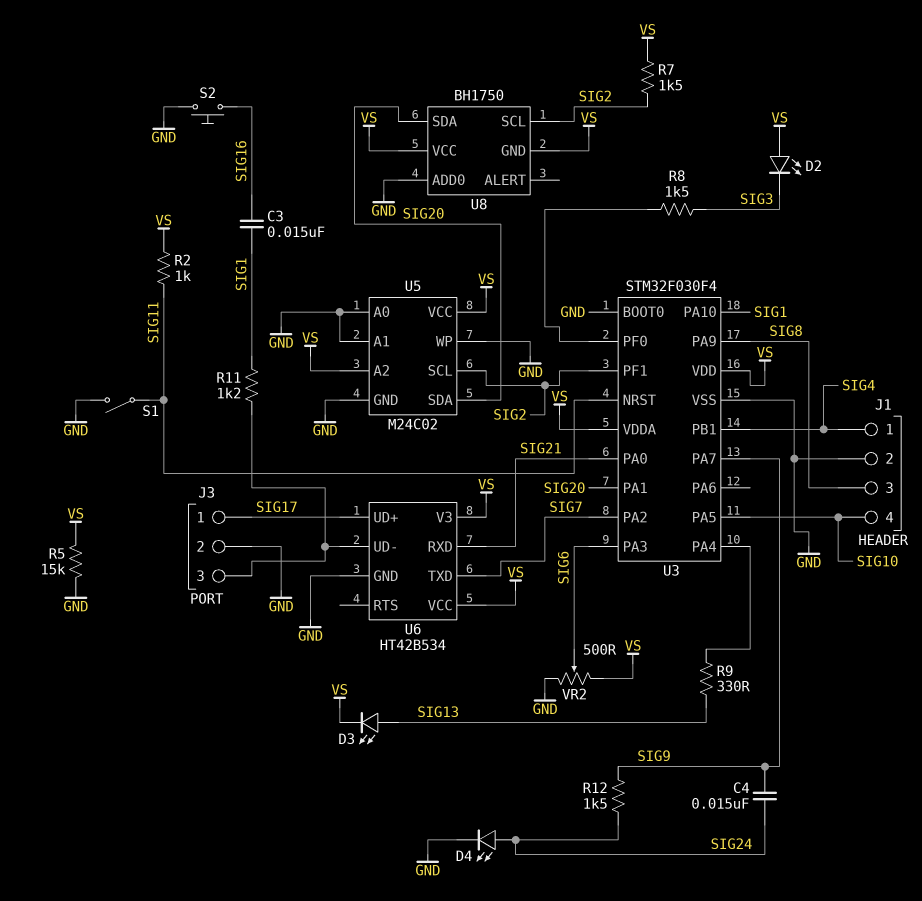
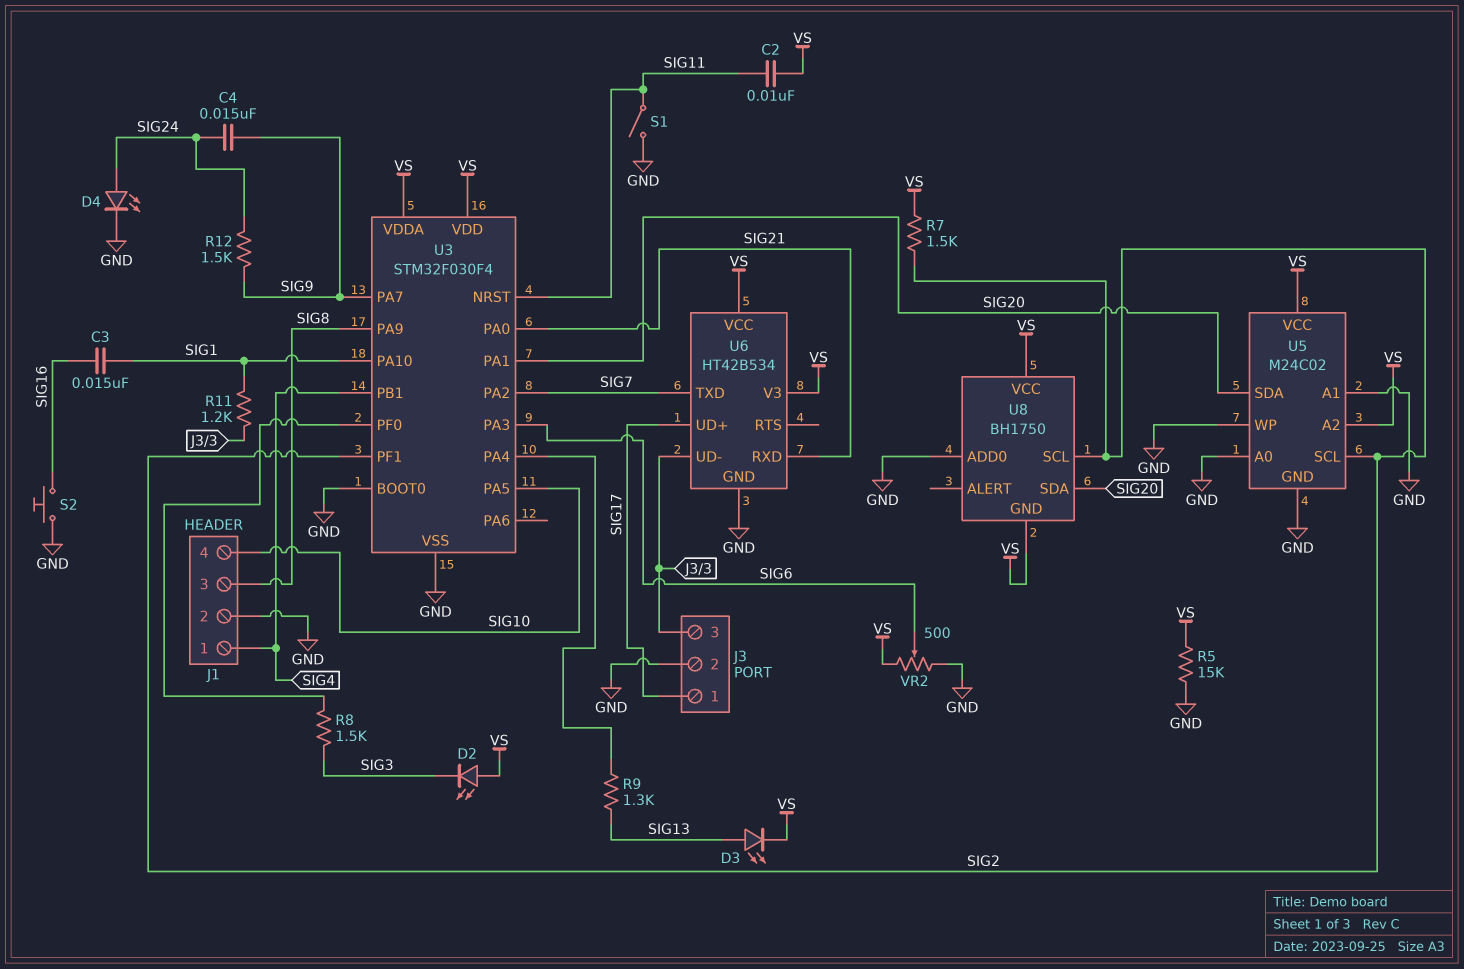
C2: none -> 10nF (SIG11, VS)
R2: 1k (SIG11, VS) -> none
R9: 330 (SIG13, U3/PA4) -> 1.3k (SIG13, U3/PA4)

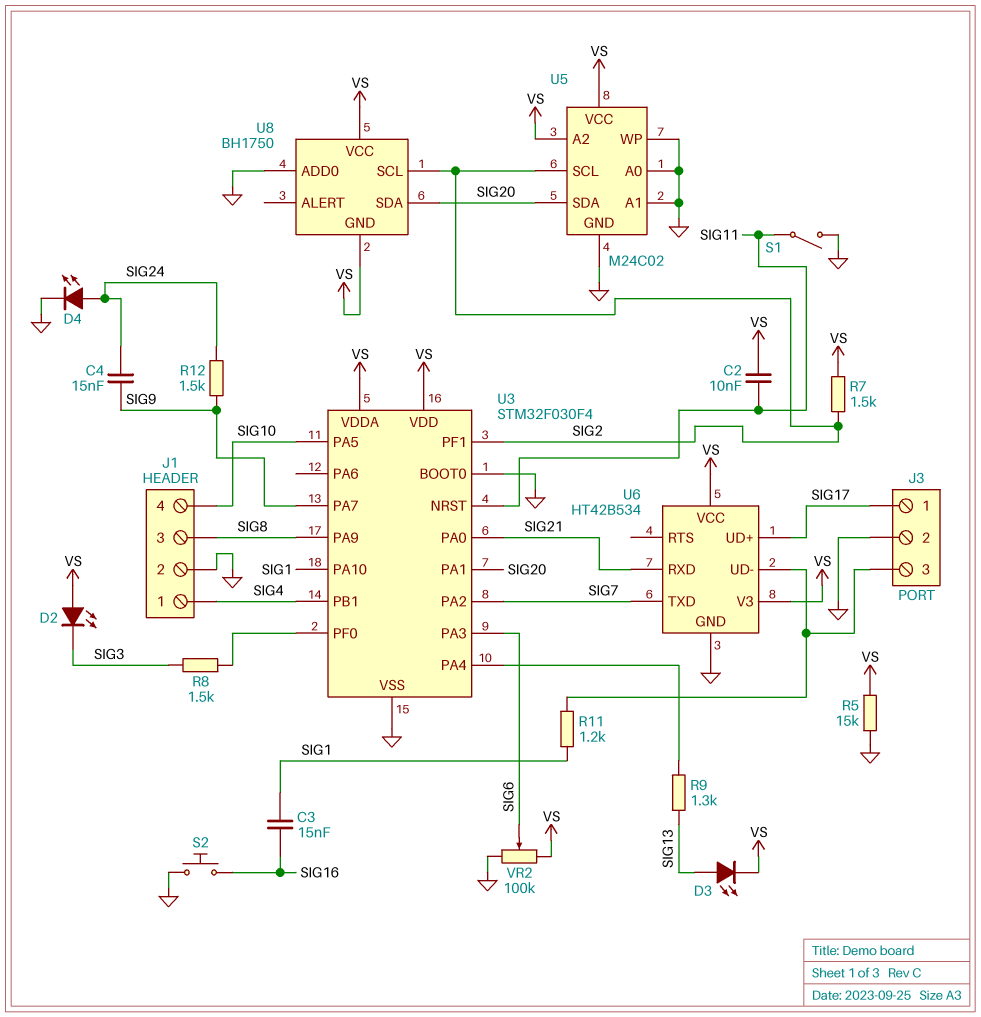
VR2: 500 (GND, VS, wiper SIG6) -> 100k (GND, VS, wiper SIG6)

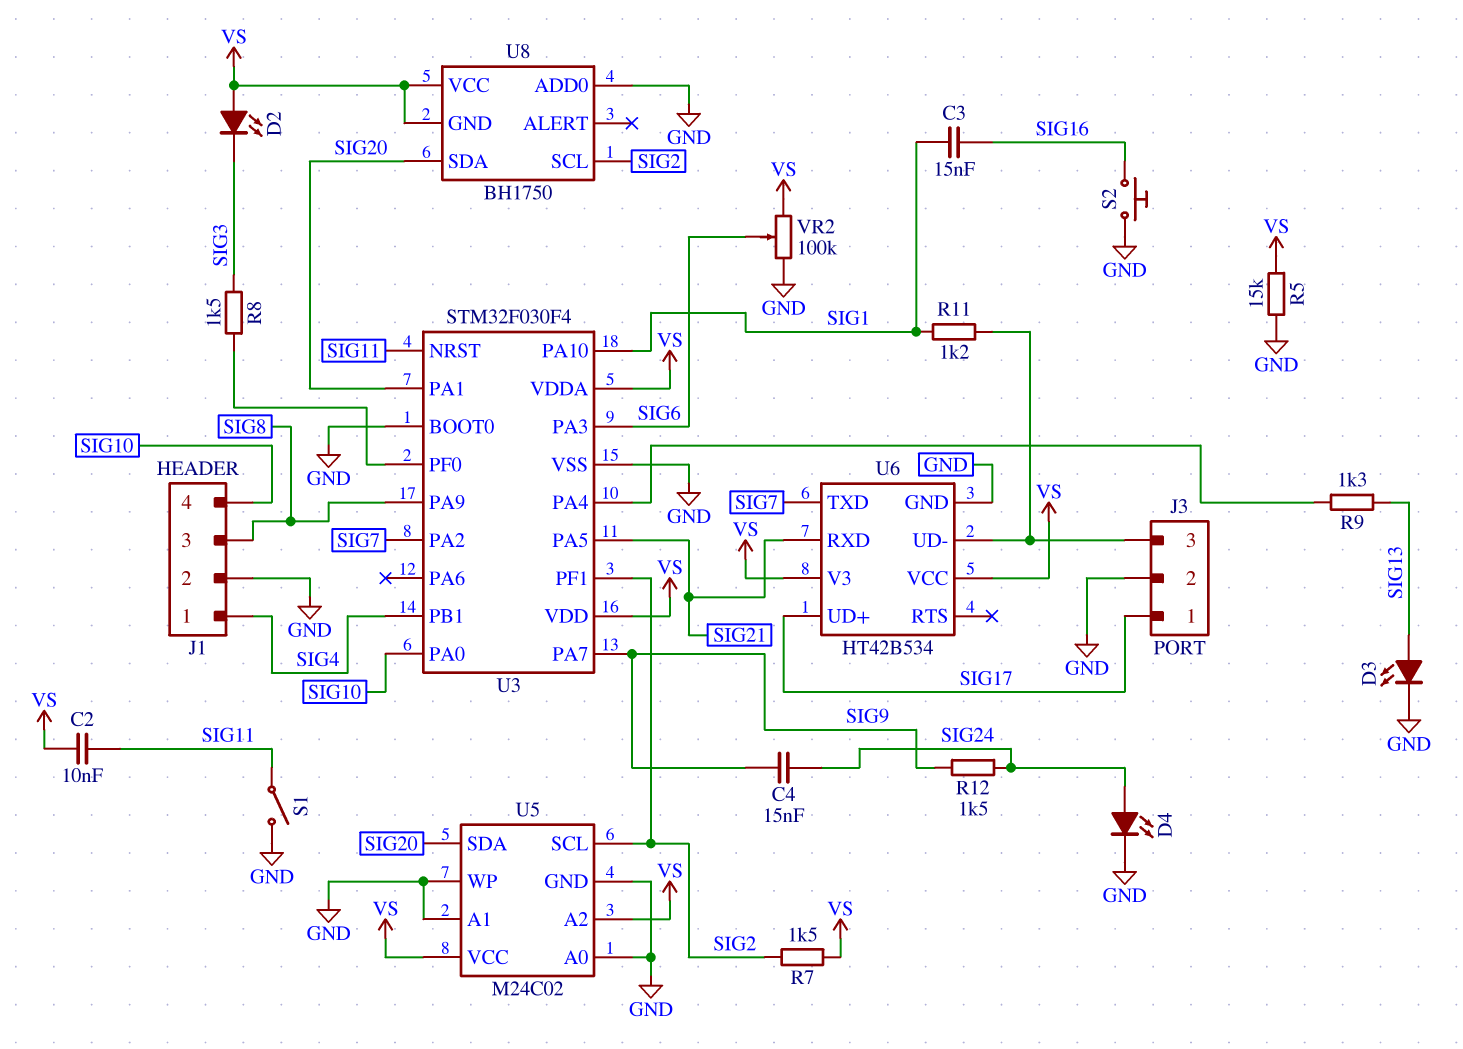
D3: LED (A SIG13, K VS) -> LED (A SIG13, K GND)
U3 pin PA0: SIG21 -> SIG10
U3 pin PA5: SIG10 -> SIG21

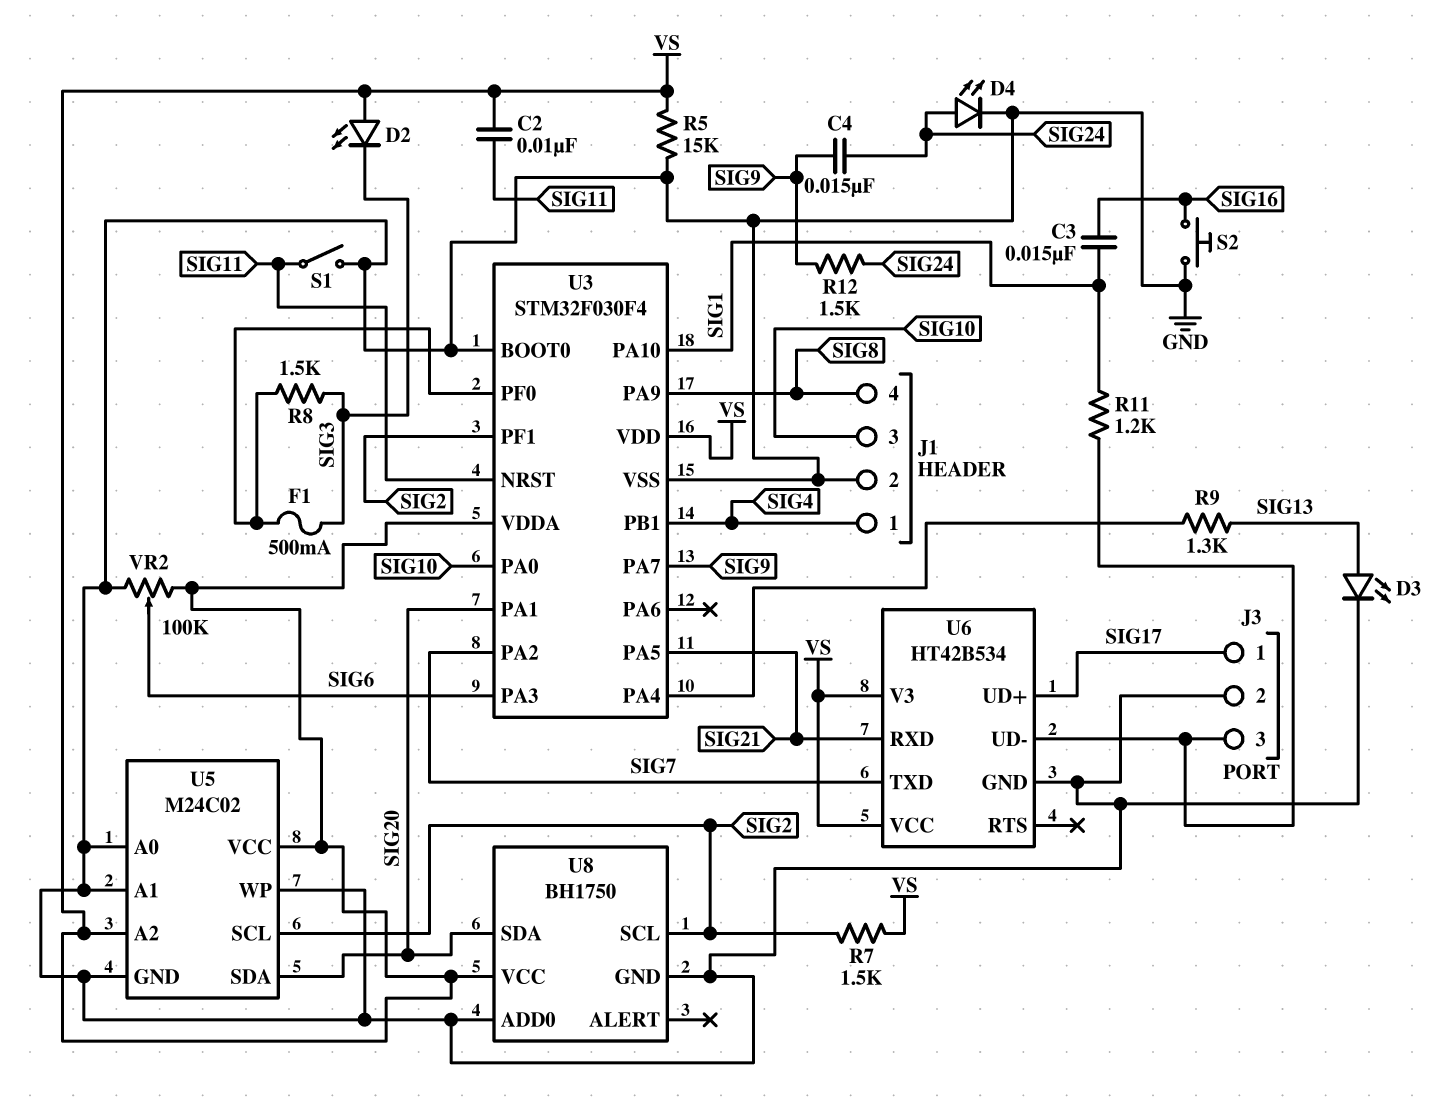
F1: none -> 500mA (SIG3, U3/PF0)
J1 pin 3: SIG8 -> SIG10
J1 pin 4: SIG10 -> SIG8
U8 pin GND: VS -> GND

